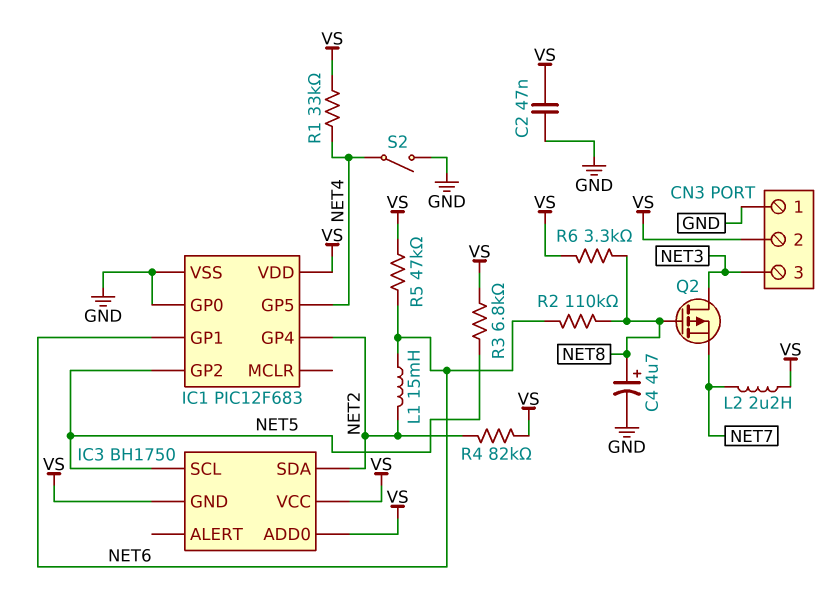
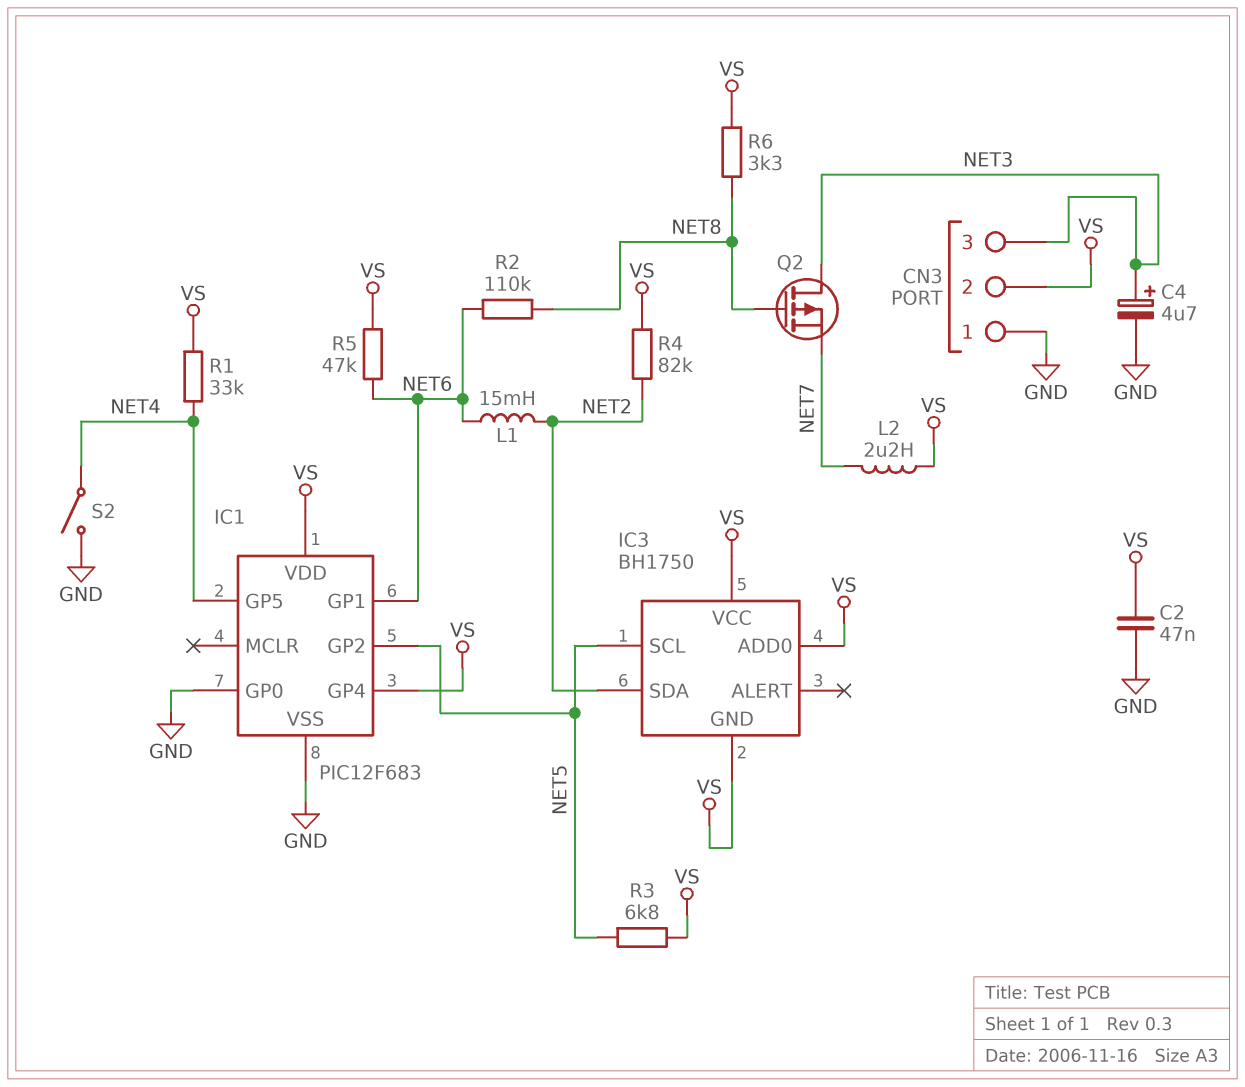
C4: 4.7uF (plus NET8, minus GND) -> 4.7uF (plus NET3, minus GND)
IC1 pin GP4: NET2 -> VS

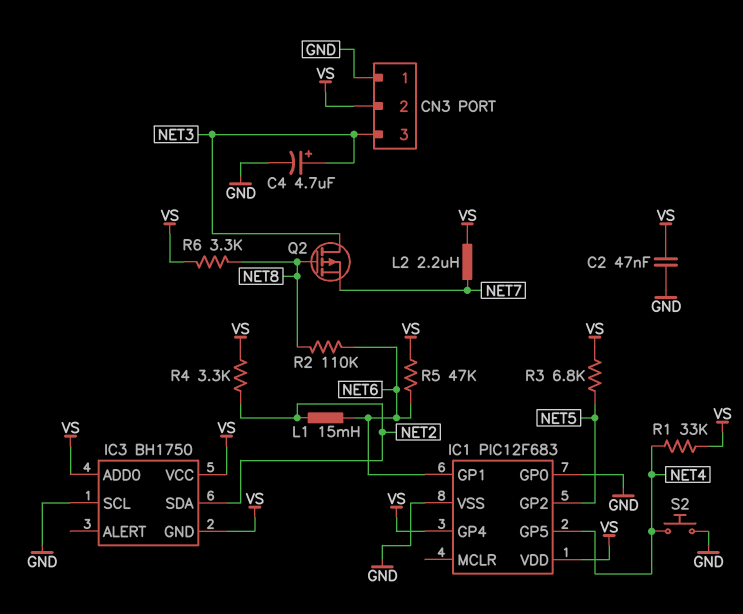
IC3 pin SCL: NET5 -> GND
R4: 82k (NET2, VS) -> 3.3k (NET2, VS)
S2: switch (GND, NET4) -> button (GND, NET4)

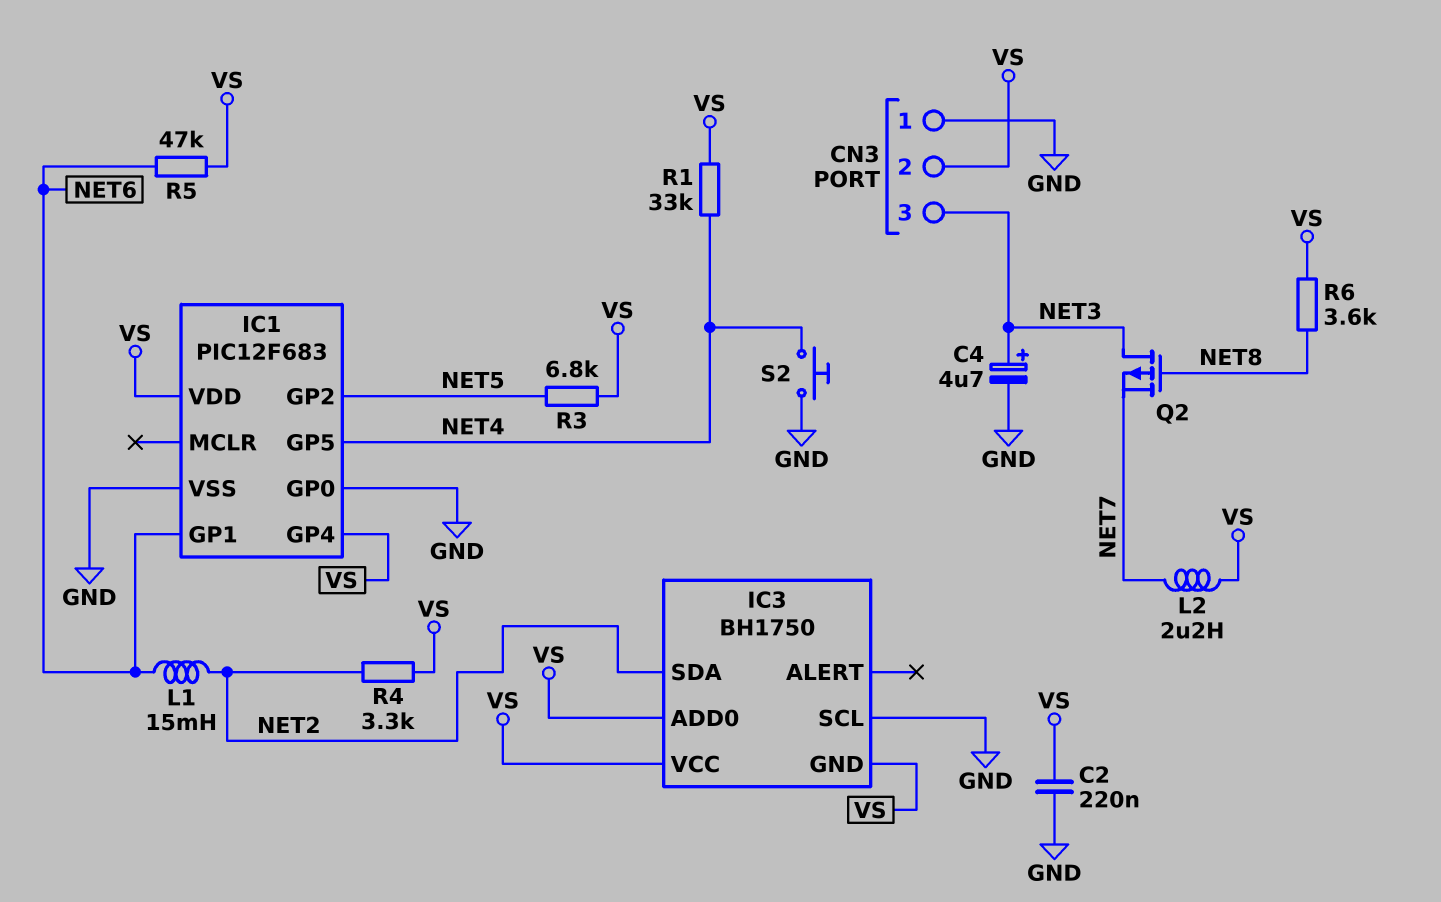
C2: 47nF (GND, VS) -> 220nF (GND, VS)
R2: 110k (NET6, NET8) -> none
R6: 3.3k (NET8, VS) -> 3.6k (NET8, VS)

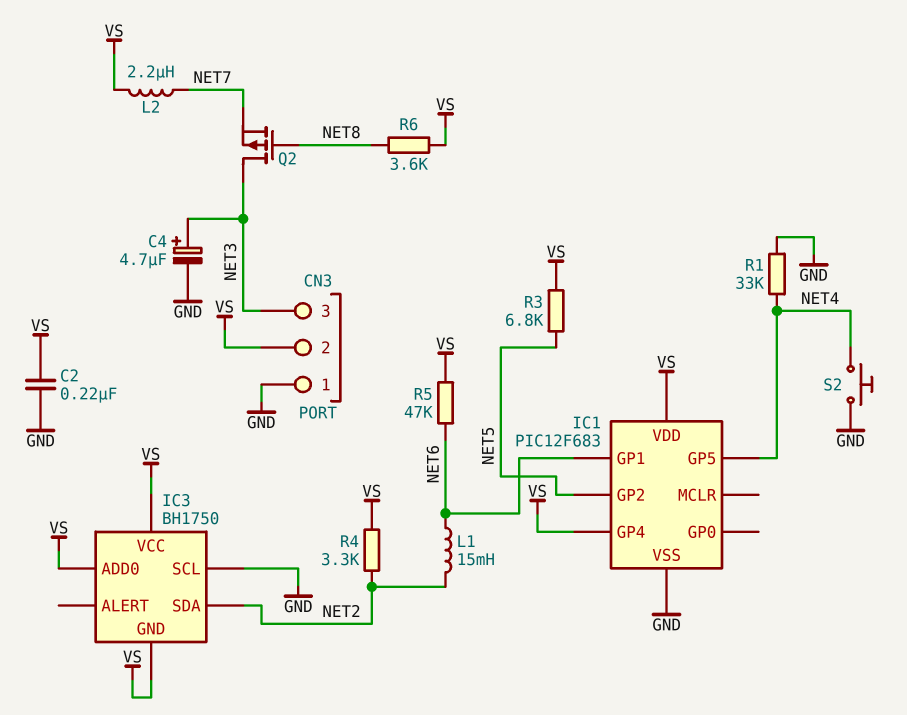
IC1 pin GP0: GND -> none
R1: 33k (NET4, VS) -> 33k (GND, NET4)

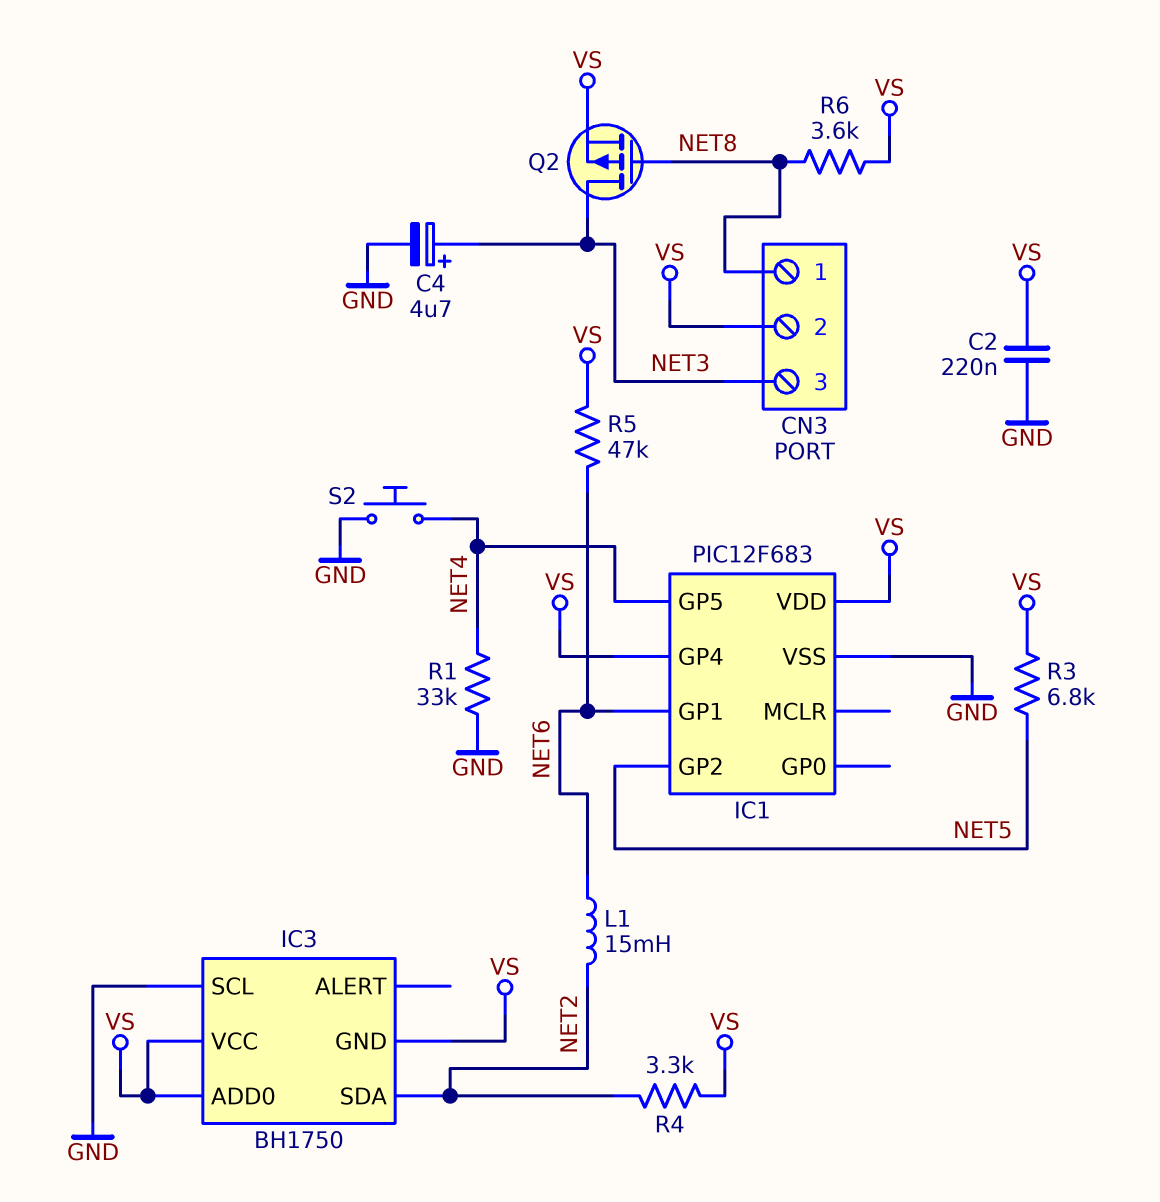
CN3 pin 1: GND -> NET8
L2: 2.2uH (NET7, VS) -> none
Q2: PMOS (G NET8, D NET3, S NET7) -> PMOS (G NET8, D NET3, S VS)

